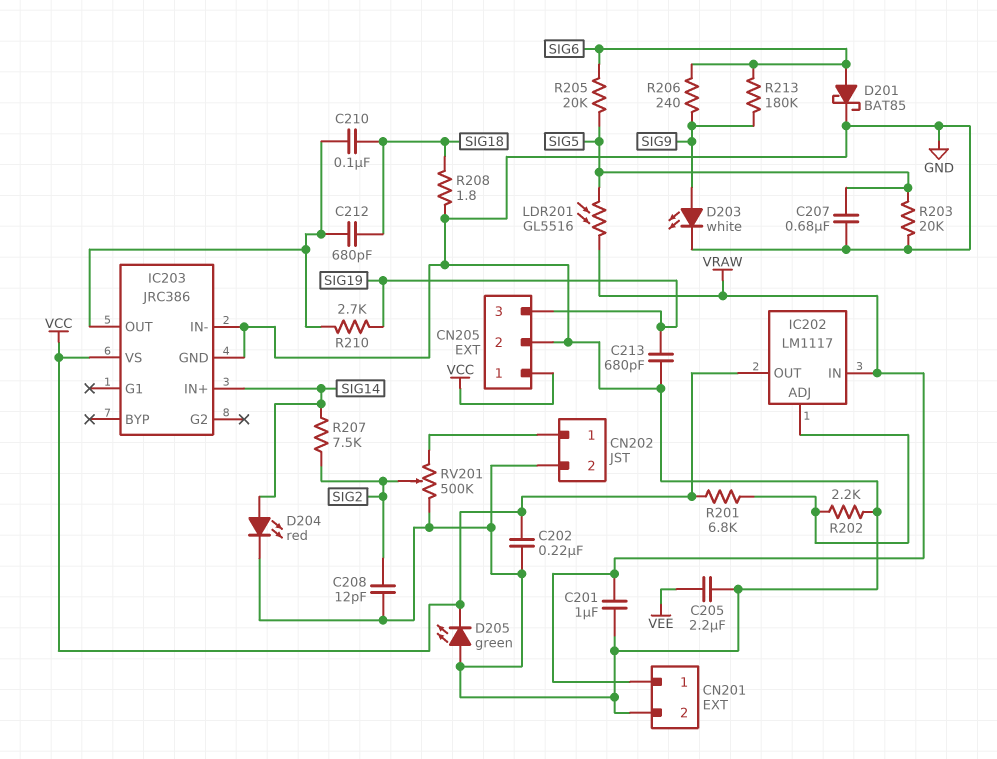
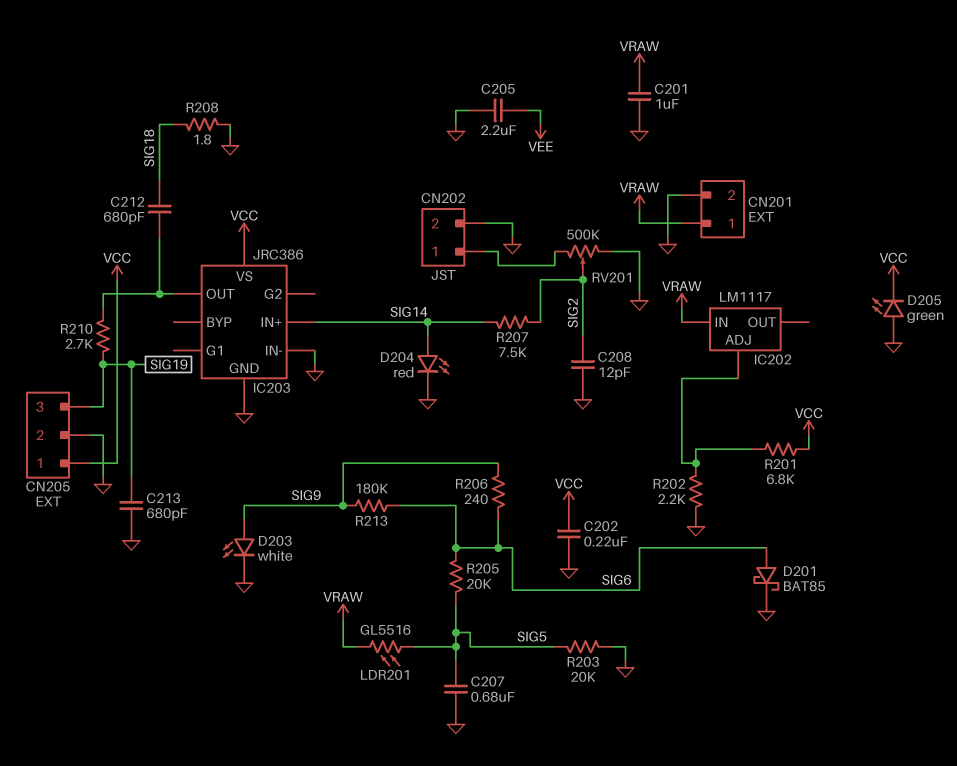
C210: 100nF (IC203/OUT, SIG18) -> none
IC202 pin OUT: VCC -> none

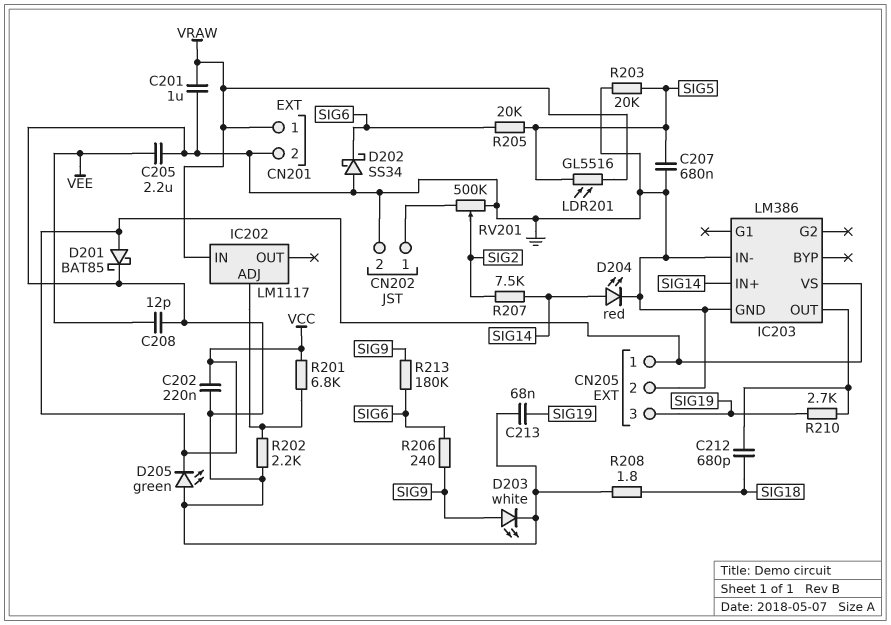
C208: 12pF (GND, SIG2) -> 12pF (GND, VEE)
C213: 680pF (GND, SIG19) -> 68nF (GND, SIG19)
D201: schottky BAT85 (A SIG6, K GND) -> schottky BAT85 (A VCC, K GND)
D202: none -> schottky SS34 (A GND, K SIG6)
IC203: JRC386 -> LM386

